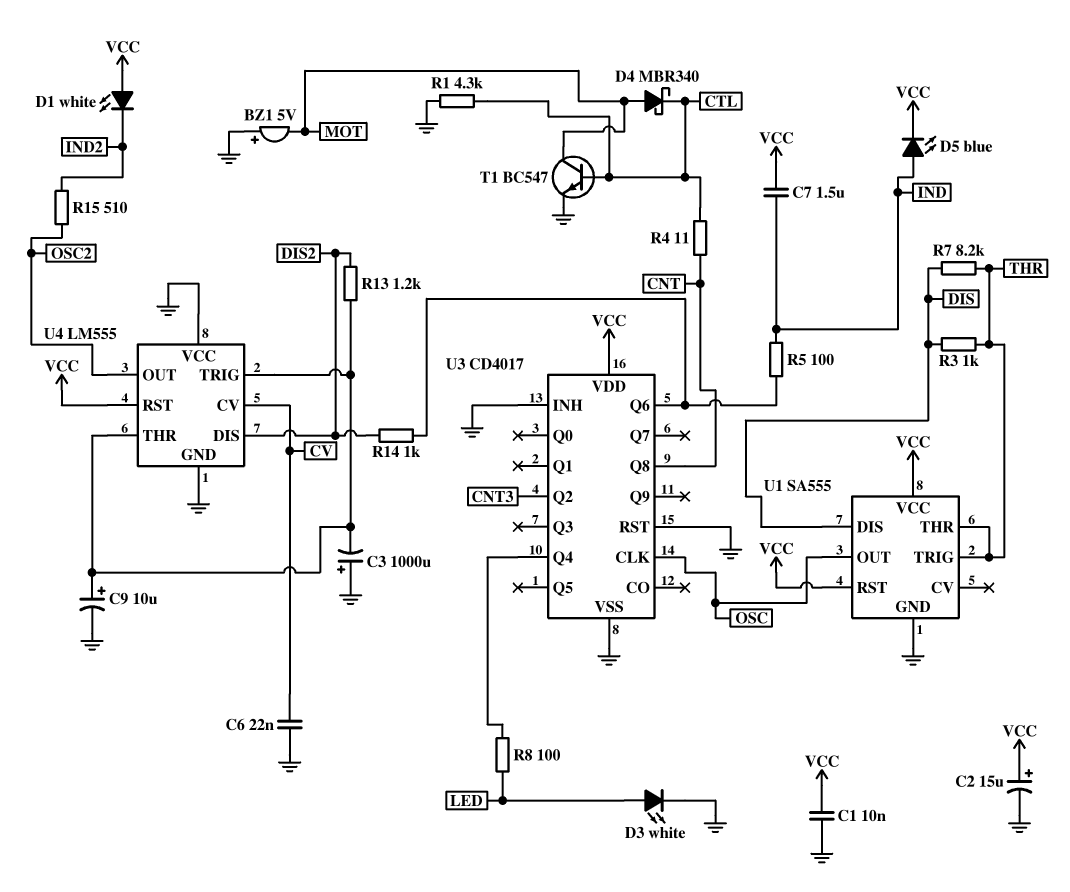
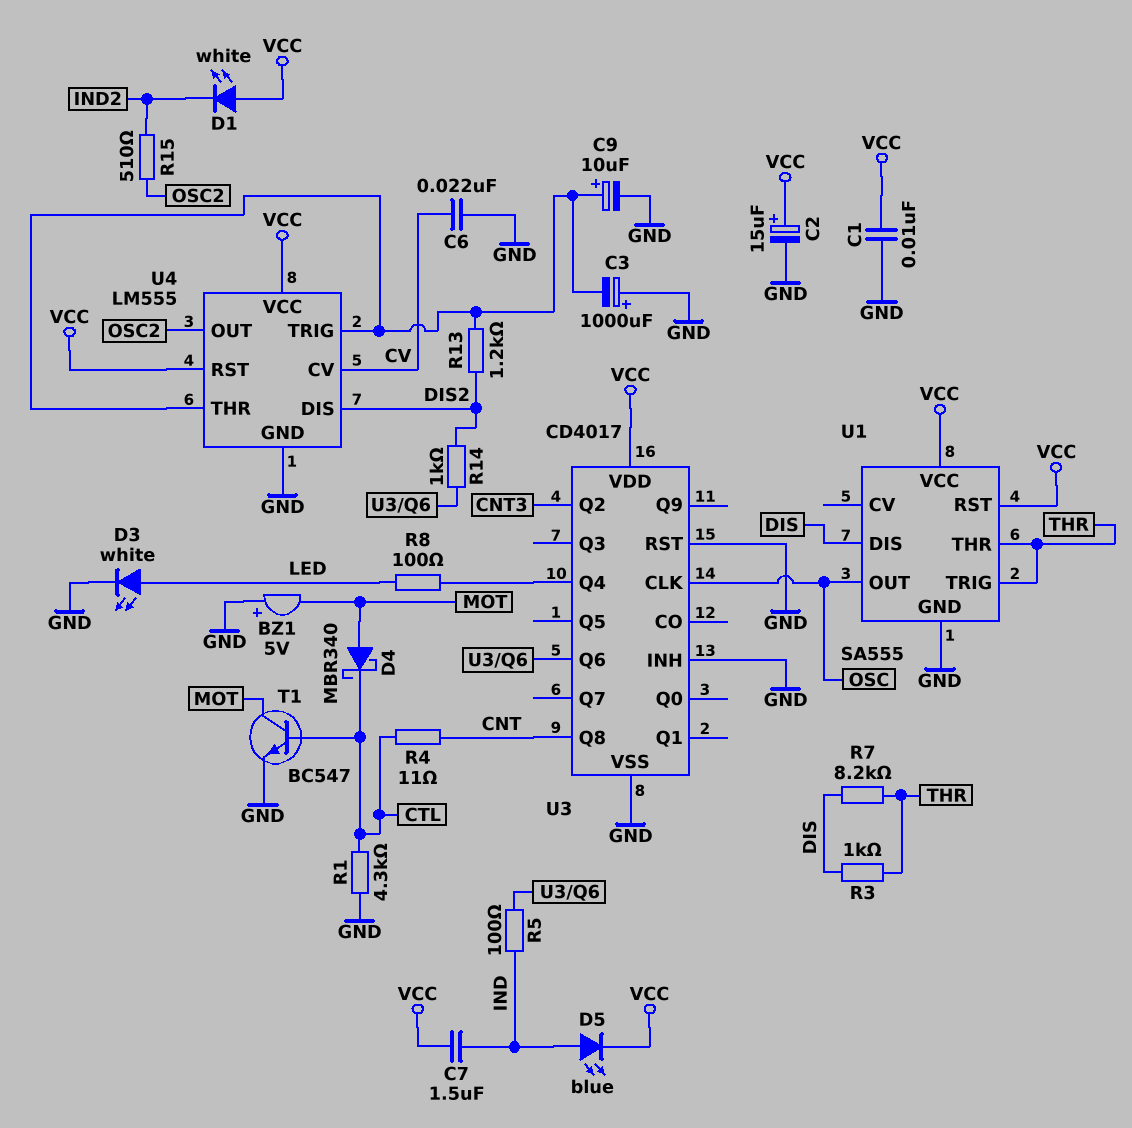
U4 pin VCC: GND -> VCC

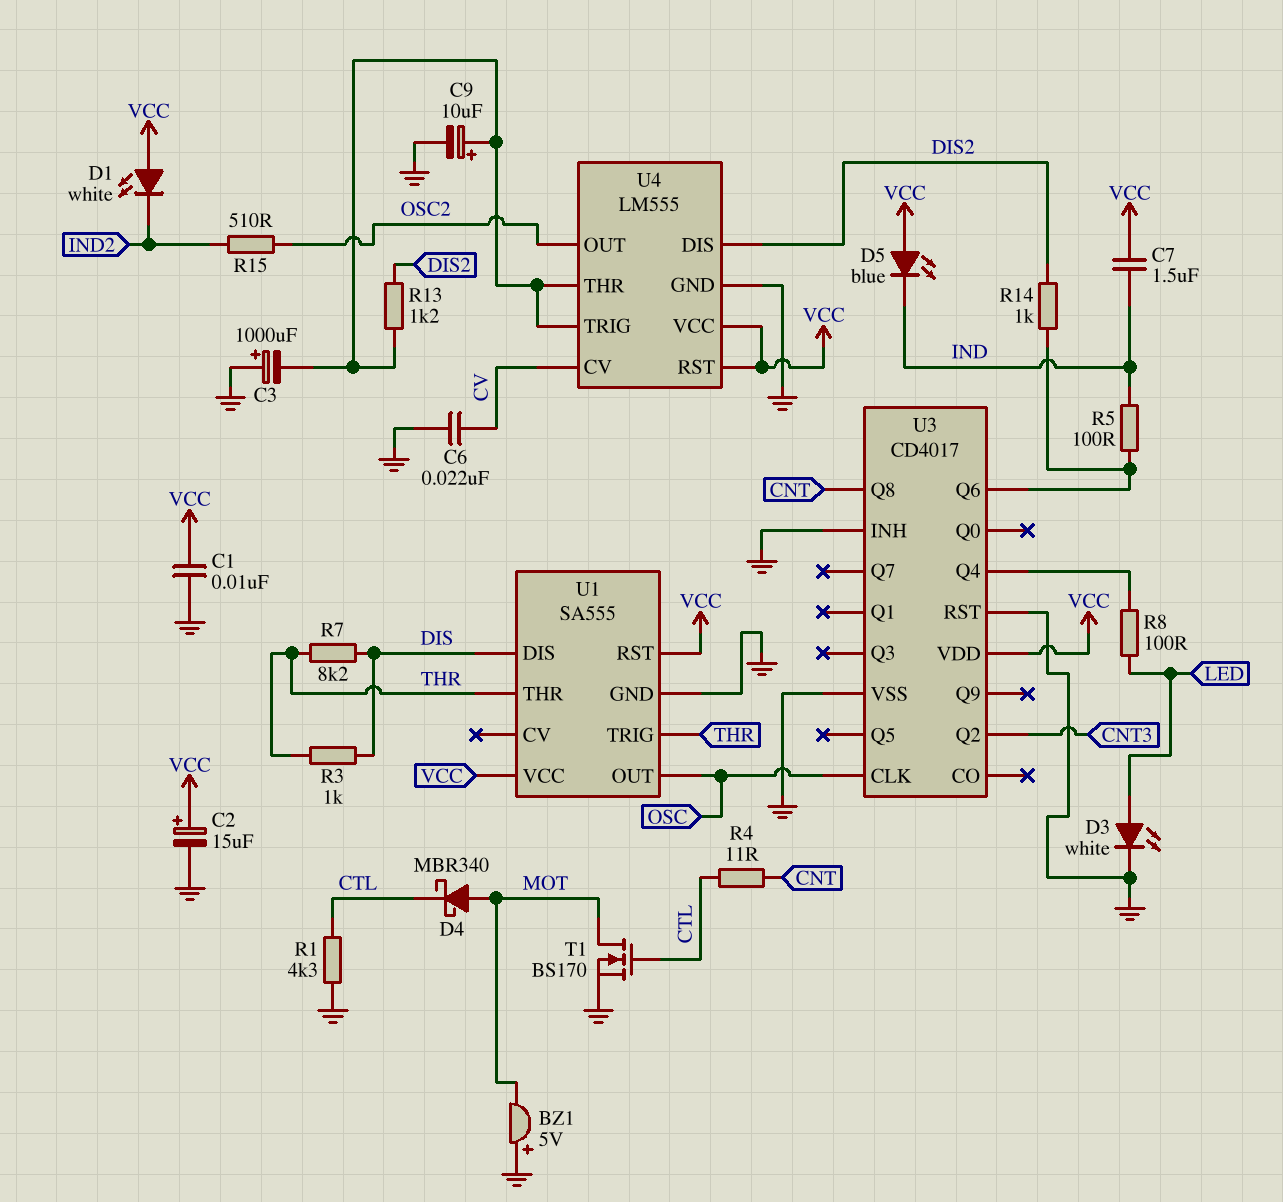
D5: LED blue (A IND, K VCC) -> LED blue (A VCC, K IND)
T1: NPN BC547 (B CTL, C MOT, E GND) -> NMOS BS170 (G CTL, D MOT, S GND)

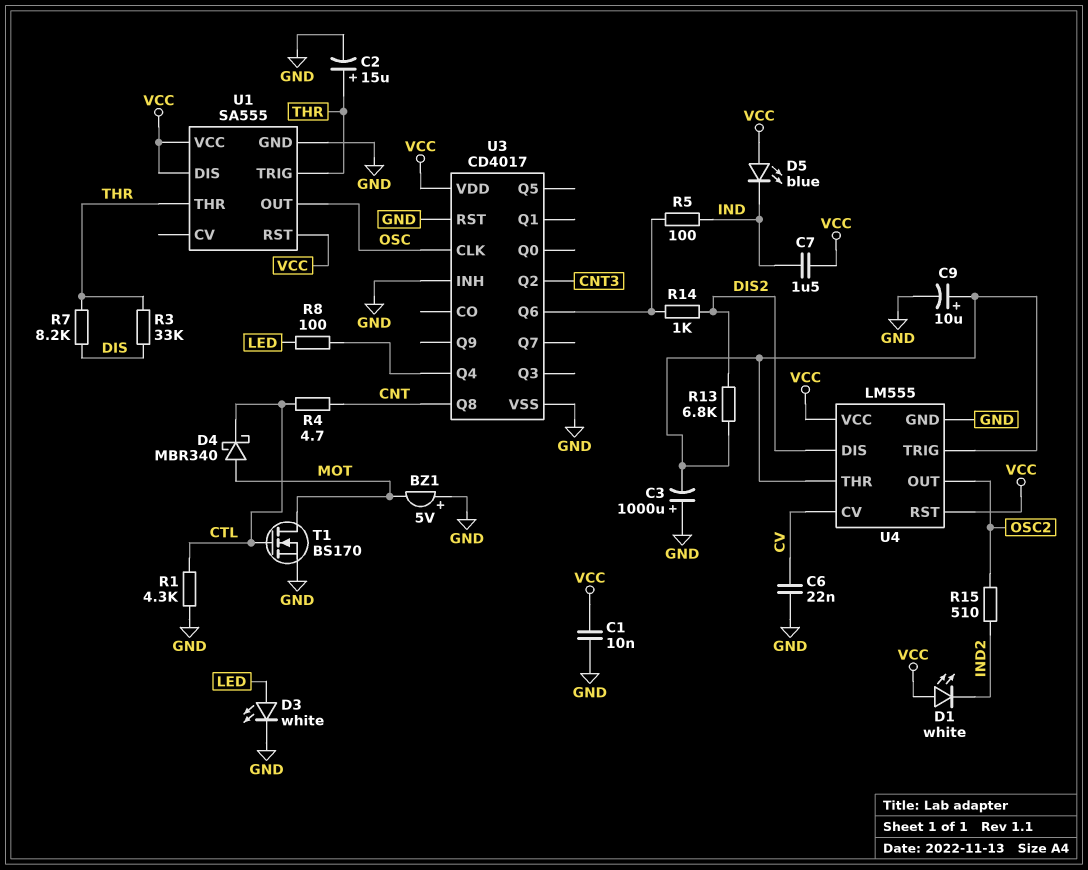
C2: 15uF (plus VCC, minus GND) -> 15uF (plus THR, minus GND)
R3: 1k (DIS, THR) -> 33k (DIS, THR)
R4: 11 (CNT, CTL) -> 4.7 (CNT, CTL)
R13: 1.2k (DIS2, U4/THR) -> 6.8k (DIS2, U4/THR)
U1 pin DIS: DIS -> VCC

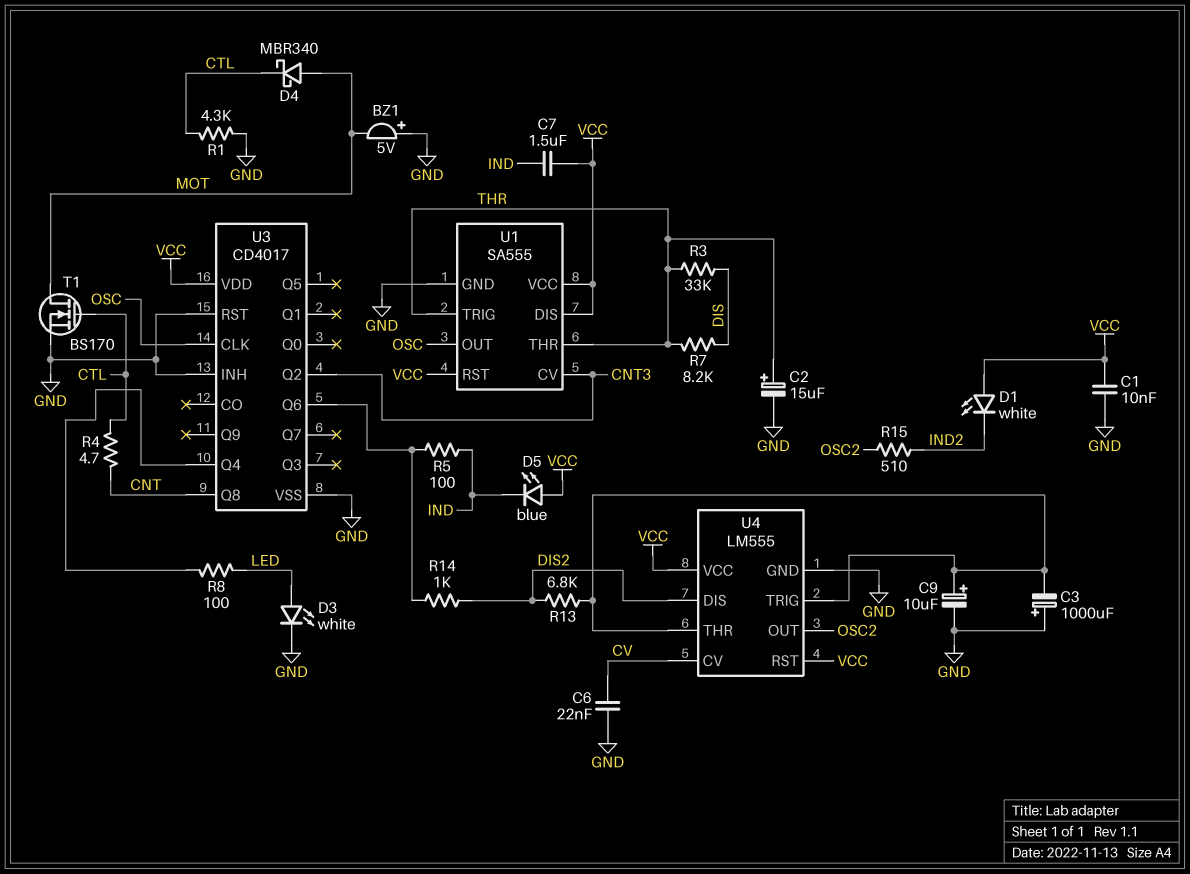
U1 pin CV: none -> CNT3

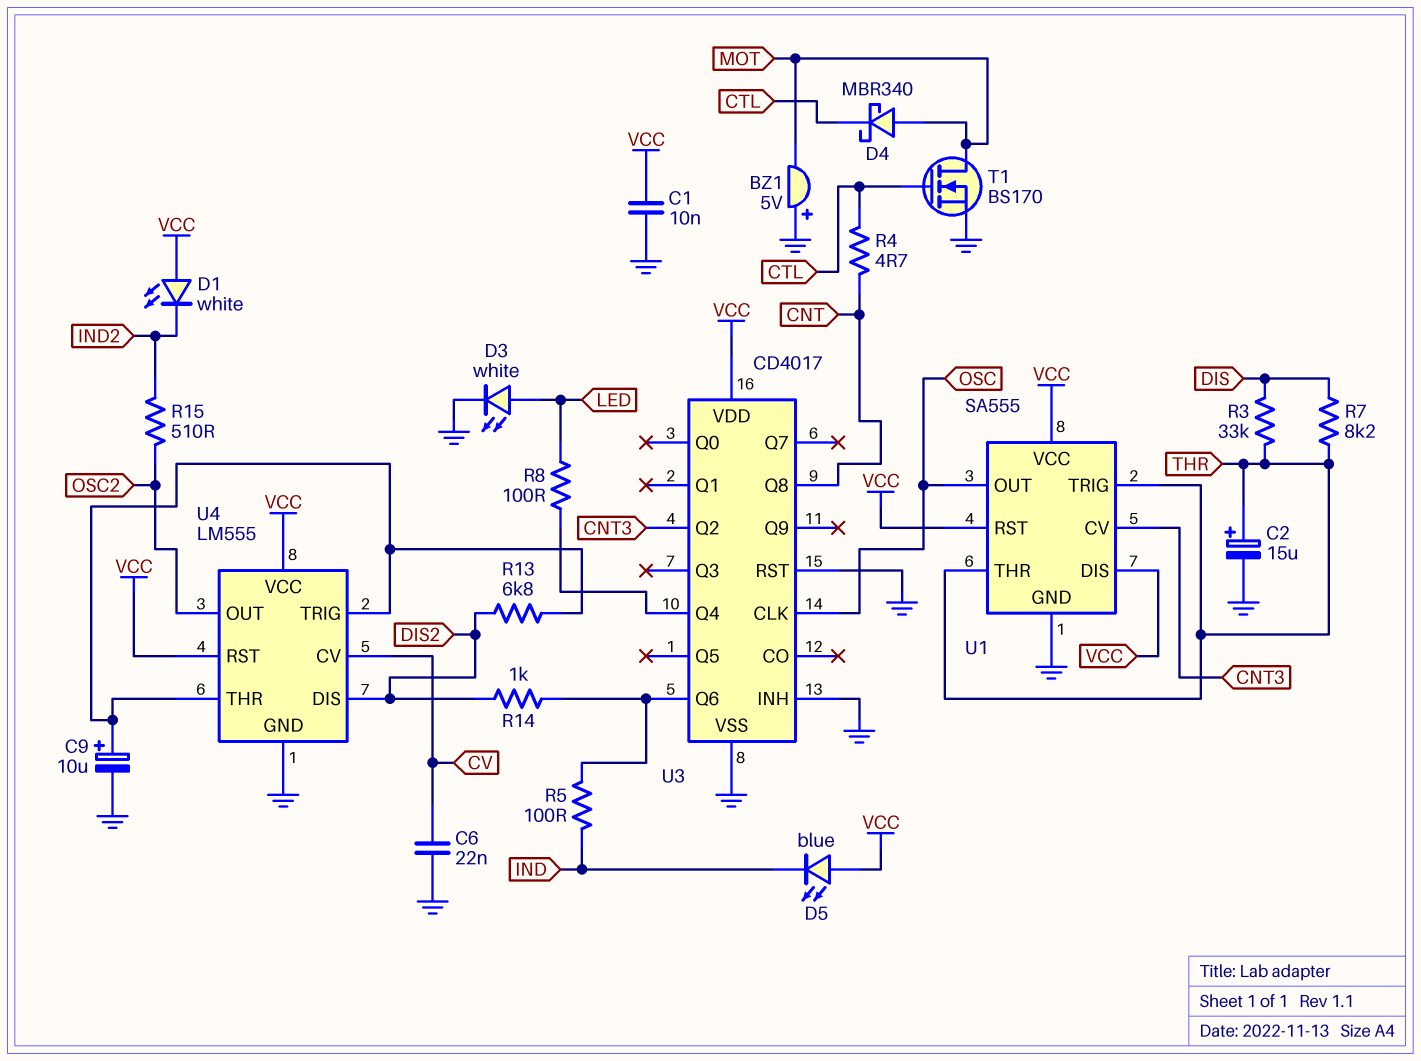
C3: 1000uF (plus GND, minus U4/THR) -> none
C7: 1.5uF (IND, VCC) -> none
R1: 4.3k (CTL, GND) -> none

